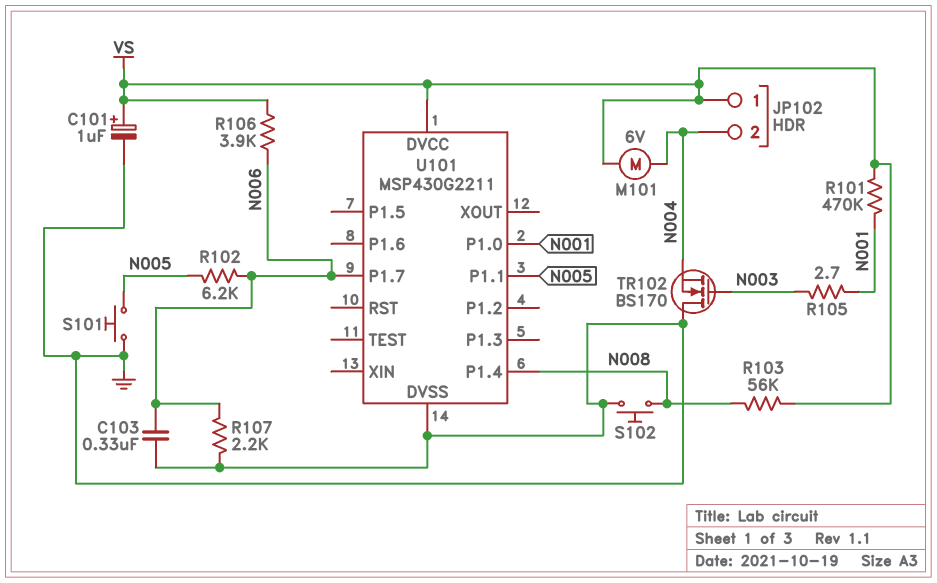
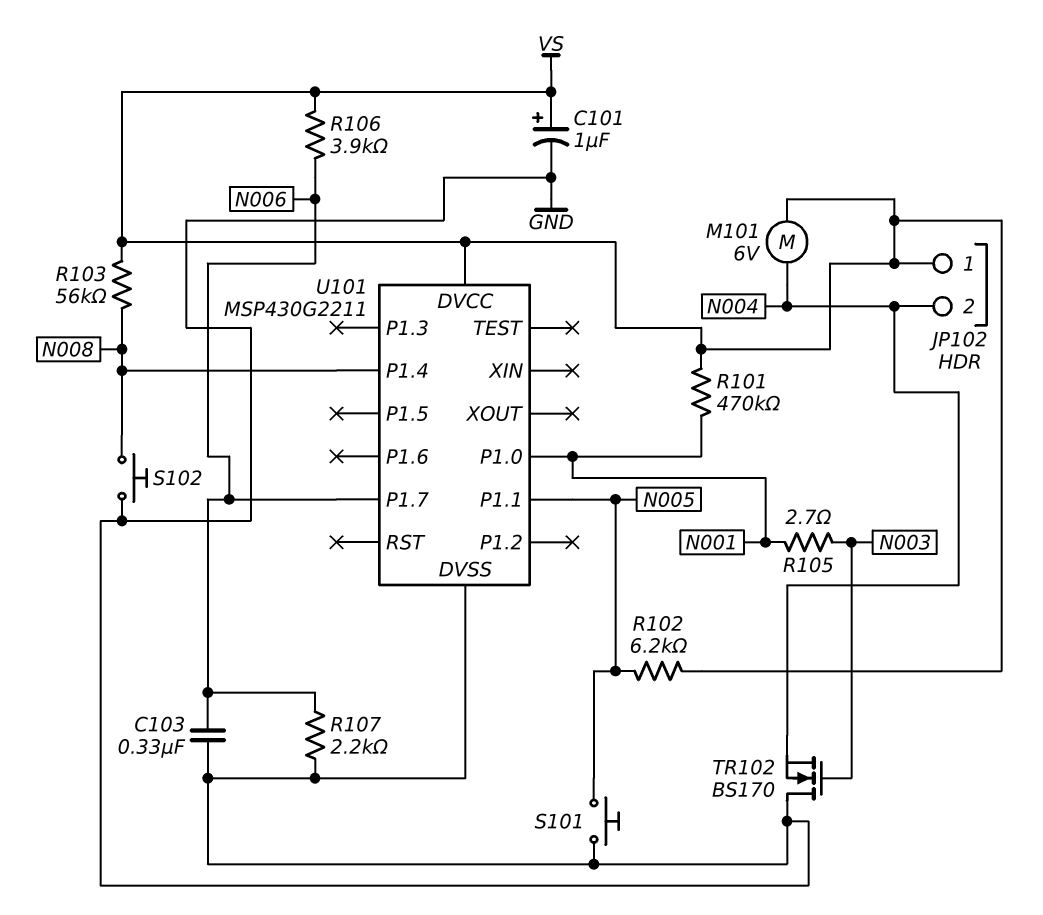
R102: 6.2k (N005, N006) -> 6.2k (N005, VS)

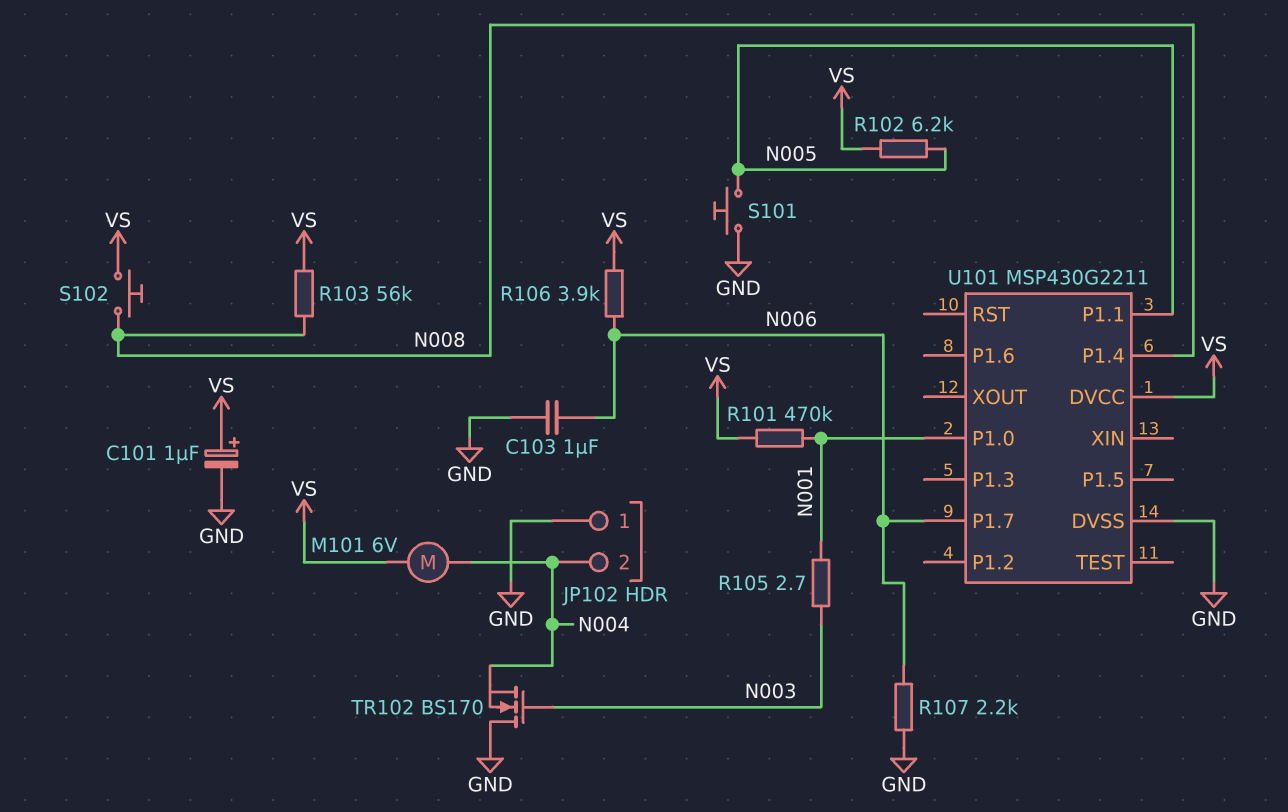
C103: 330nF (GND, N006) -> 1uF (GND, N006)
JP102 pin 1: VS -> GND
S102: button (GND, N008) -> button (N008, VS)

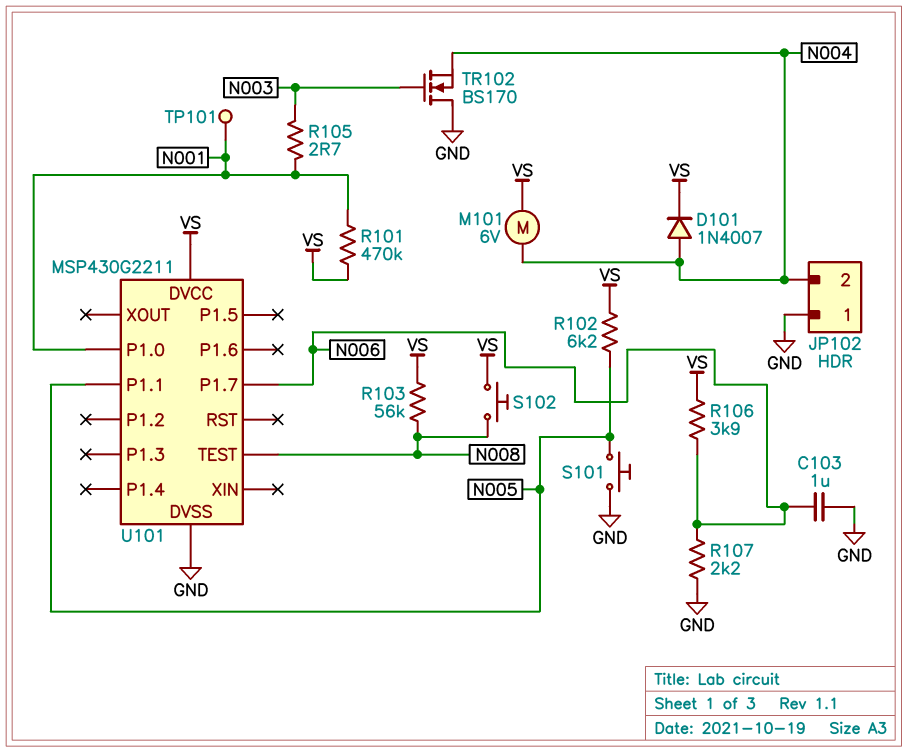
C101: 1uF (plus VS, minus GND) -> none
D101: none -> diode 1N4007 (A N004, K VS)
TP101: none -> test point (N001)
U101 pin P1.4: N008 -> none
U101 pin TEST: none -> N008

